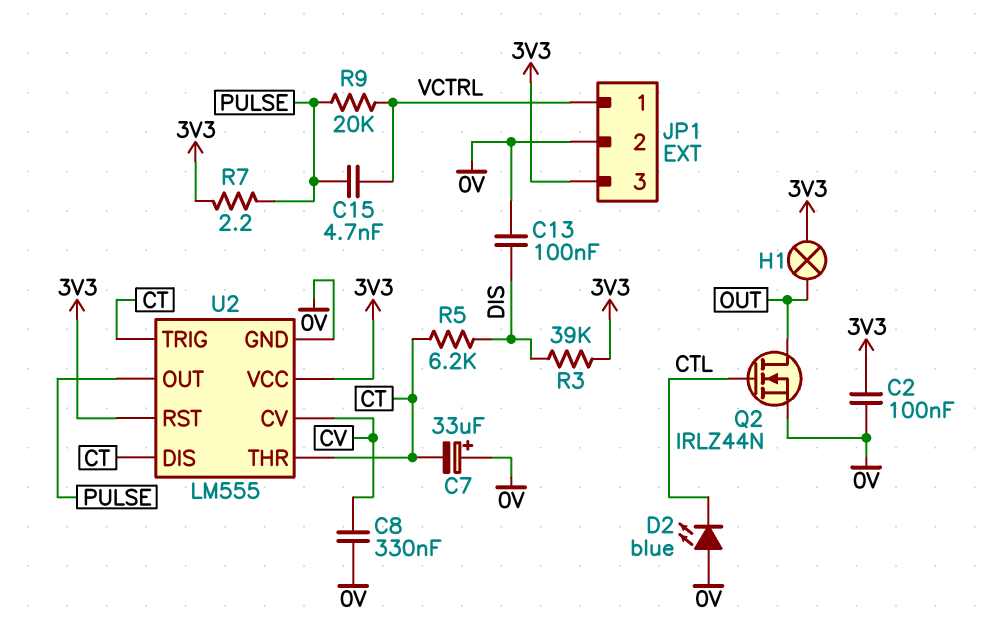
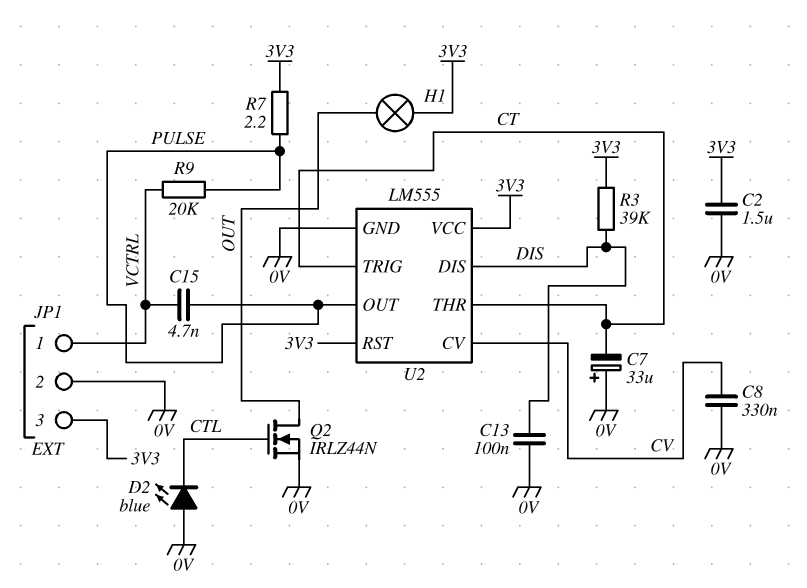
C2: 100nF (0V, 3V3) -> 1.5uF (0V, 3V3)
R5: 6.2k (CT, DIS) -> none
U2 pin DIS: CT -> DIS

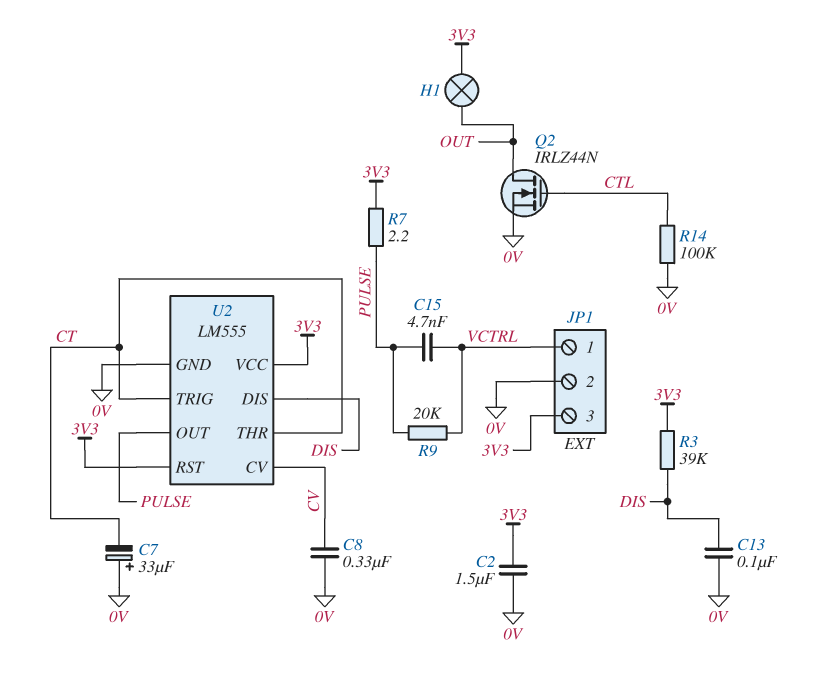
D2: LED blue (A 0V, K CTL) -> none
R14: none -> 100k (0V, CTL)

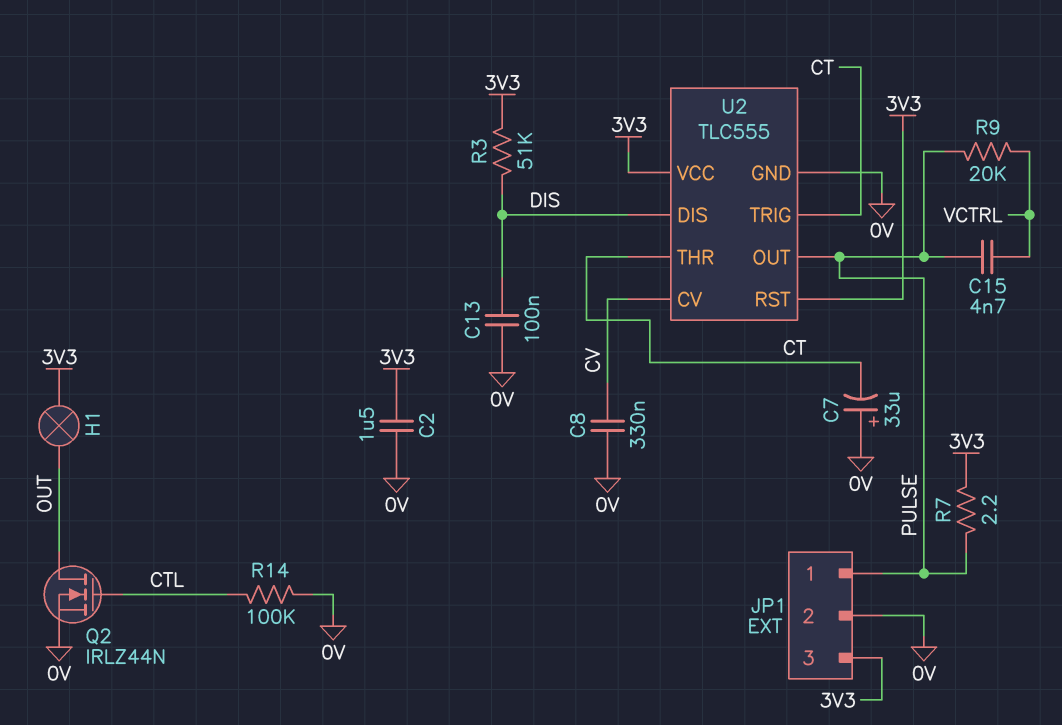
JP1 pin 1: VCTRL -> PULSE
R3: 39k (3V3, DIS) -> 51k (3V3, DIS)
U2: LM555 -> TLC555

